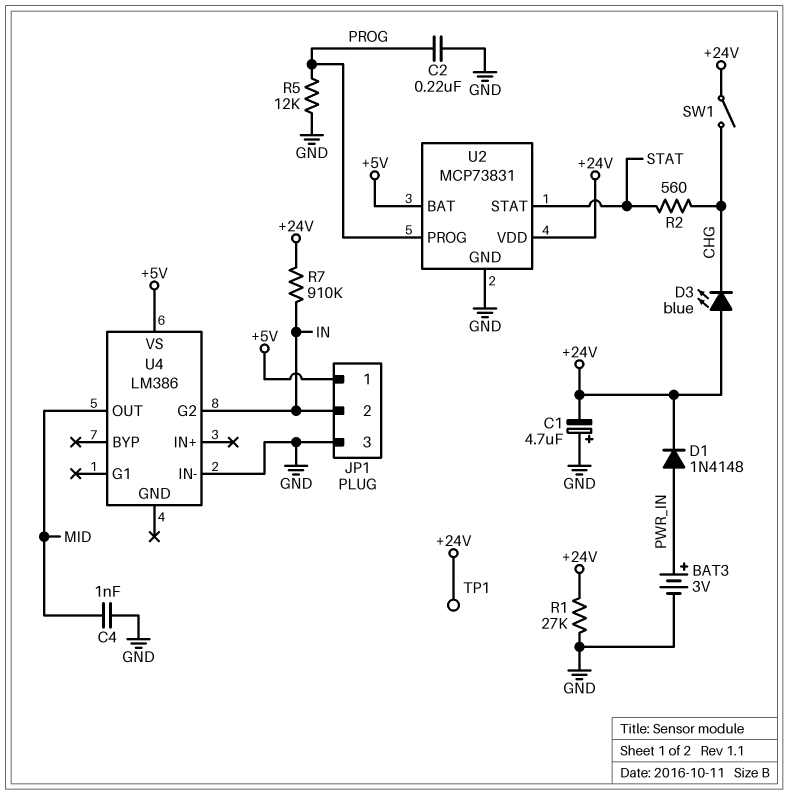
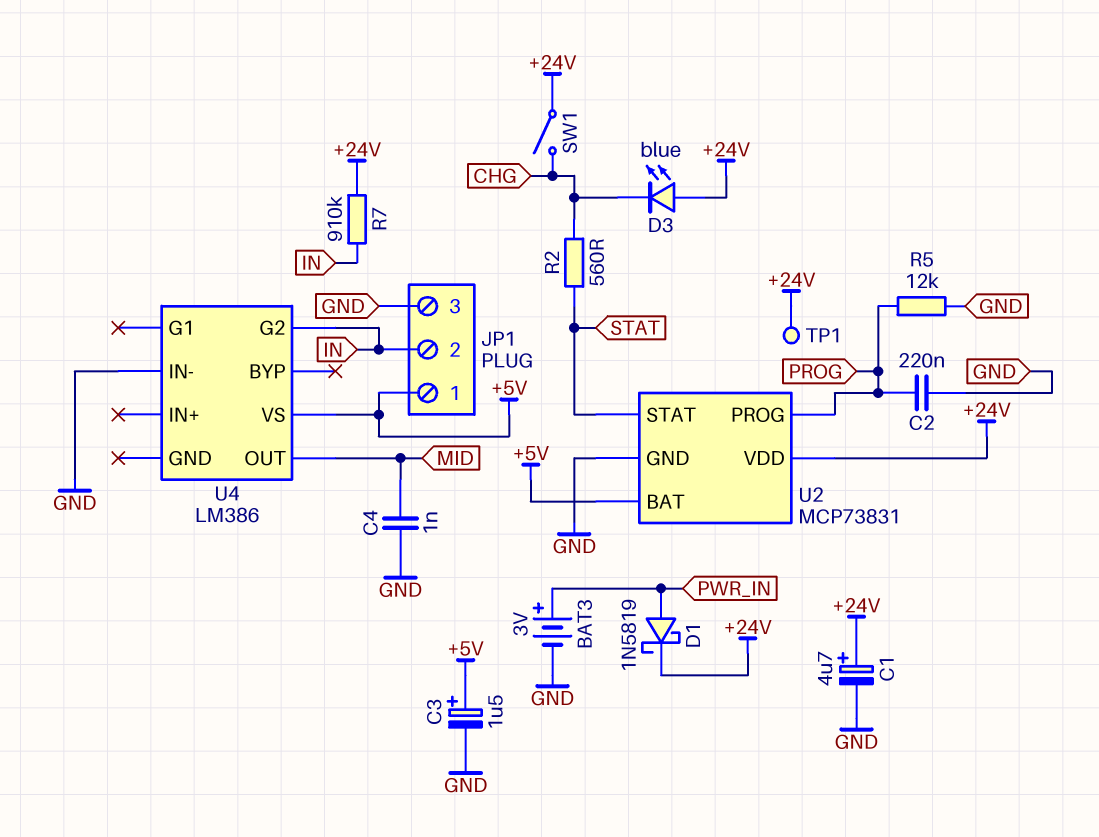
C1: 4.7uF (plus GND, minus +24V) -> 4.7uF (plus +24V, minus GND)
C3: none -> 1.5uF (plus +5V, minus GND)
D1: diode 1N4148 (A PWR_IN, K +24V) -> schottky 1N5819 (A PWR_IN, K +24V)
R1: 27k (+24V, GND) -> none

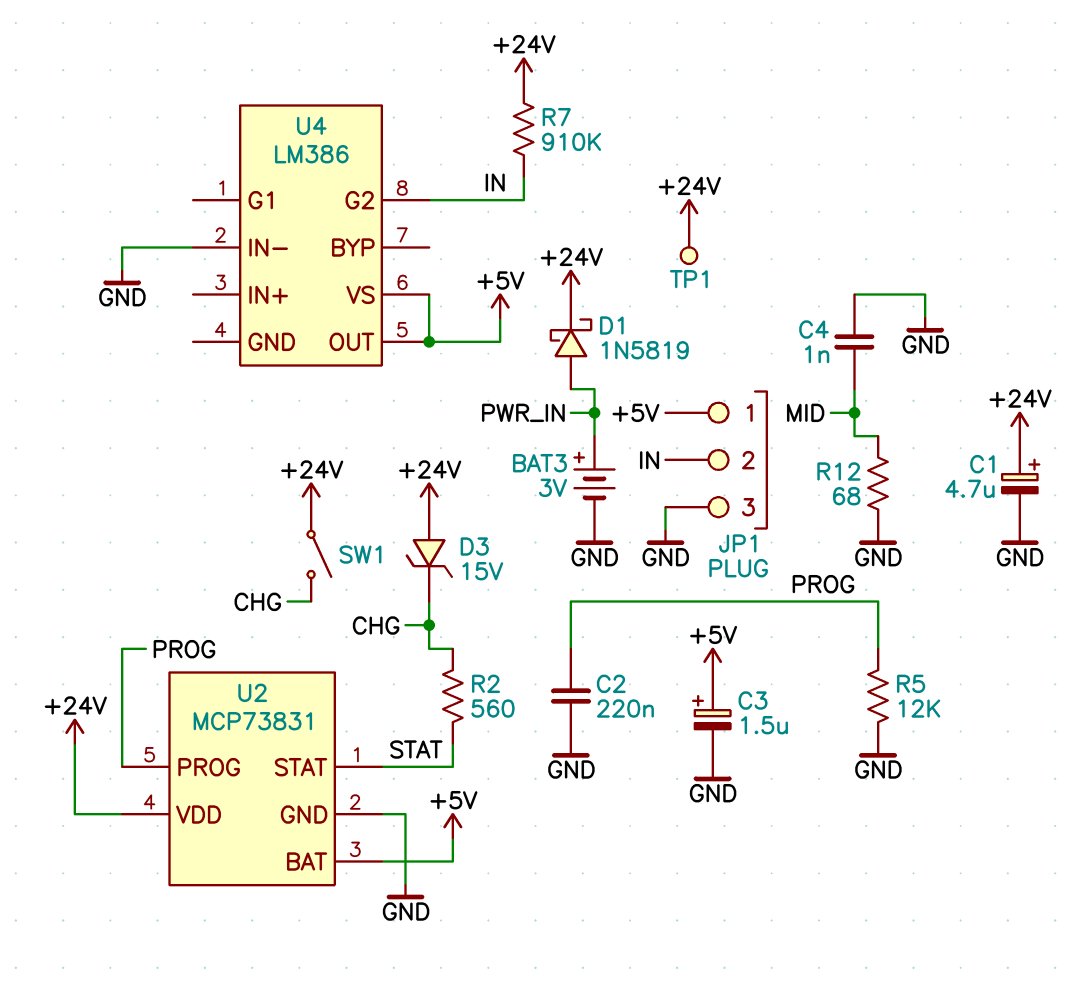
D3: LED blue (A +24V, K CHG) -> zener 15V (A +24V, K CHG)
R12: none -> 68 (GND, MID)
U4 pin OUT: MID -> +5V

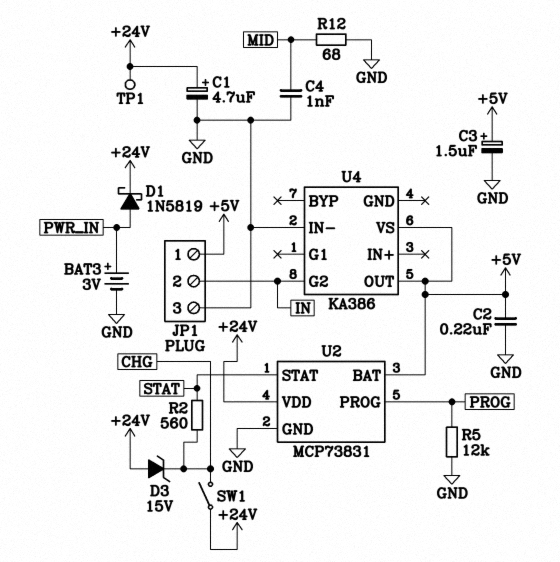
C2: 220nF (GND, PROG) -> 220nF (+5V, GND)
R7: 910k (+24V, IN) -> none
U4: LM386 -> KA386

